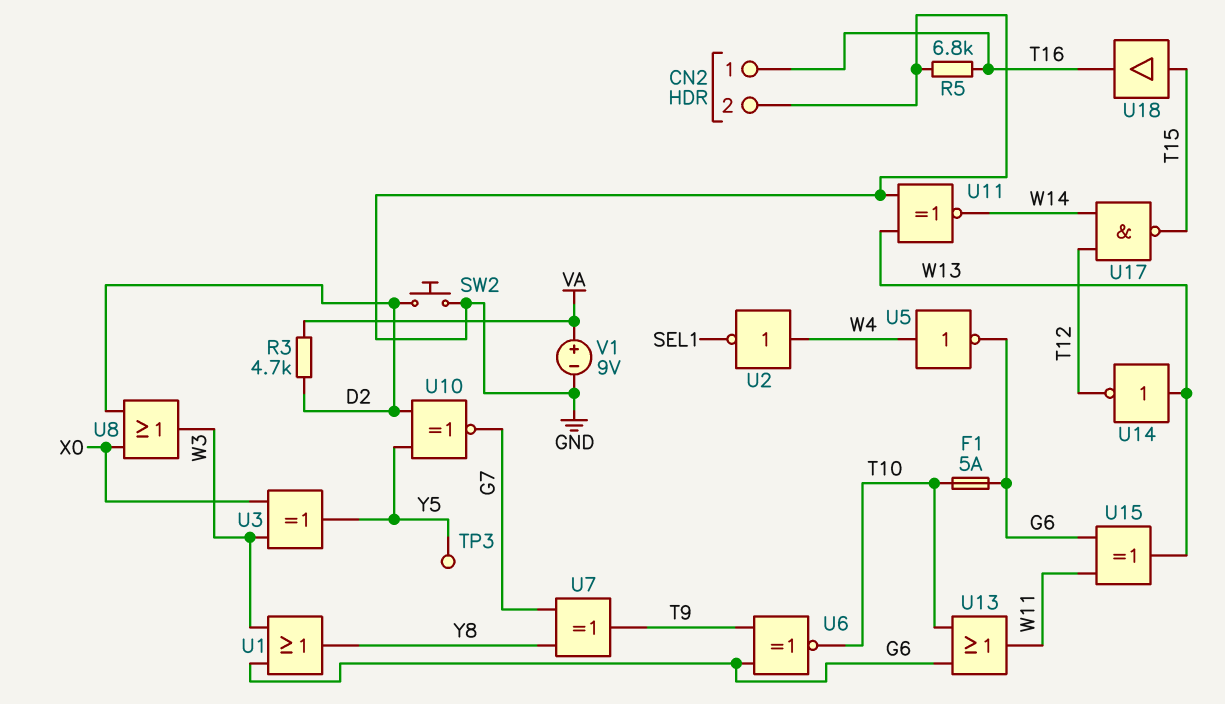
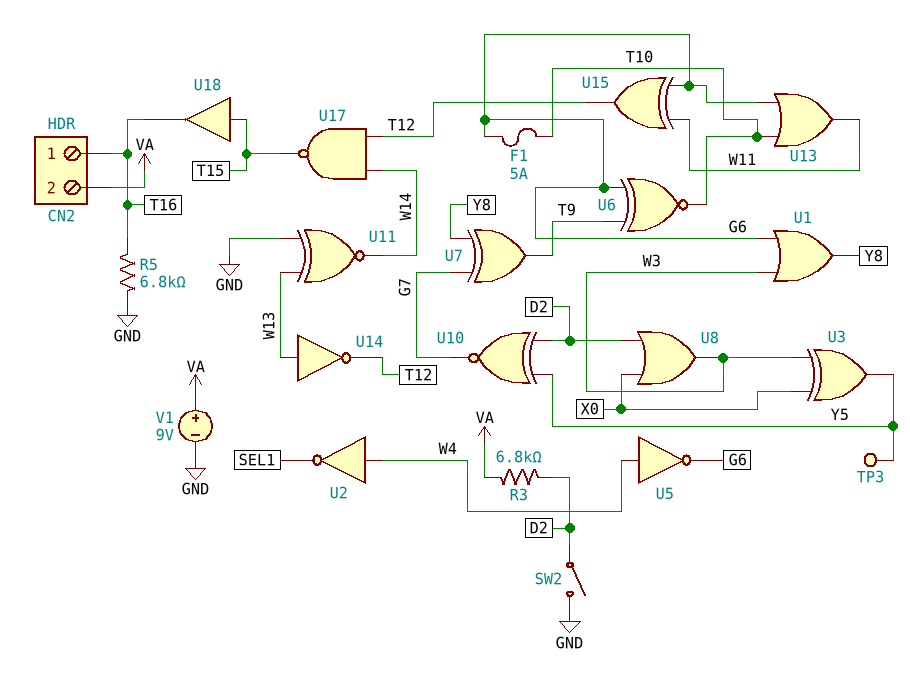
CN2 pin 2: GND -> VA
R3: 4.7k (D2, VA) -> 6.8k (D2, VA)
SW2: button (D2, GND) -> switch (D2, GND)
U15: XOR (in G6, in W11, out W13) -> XOR (in G6, in W11, out T12)

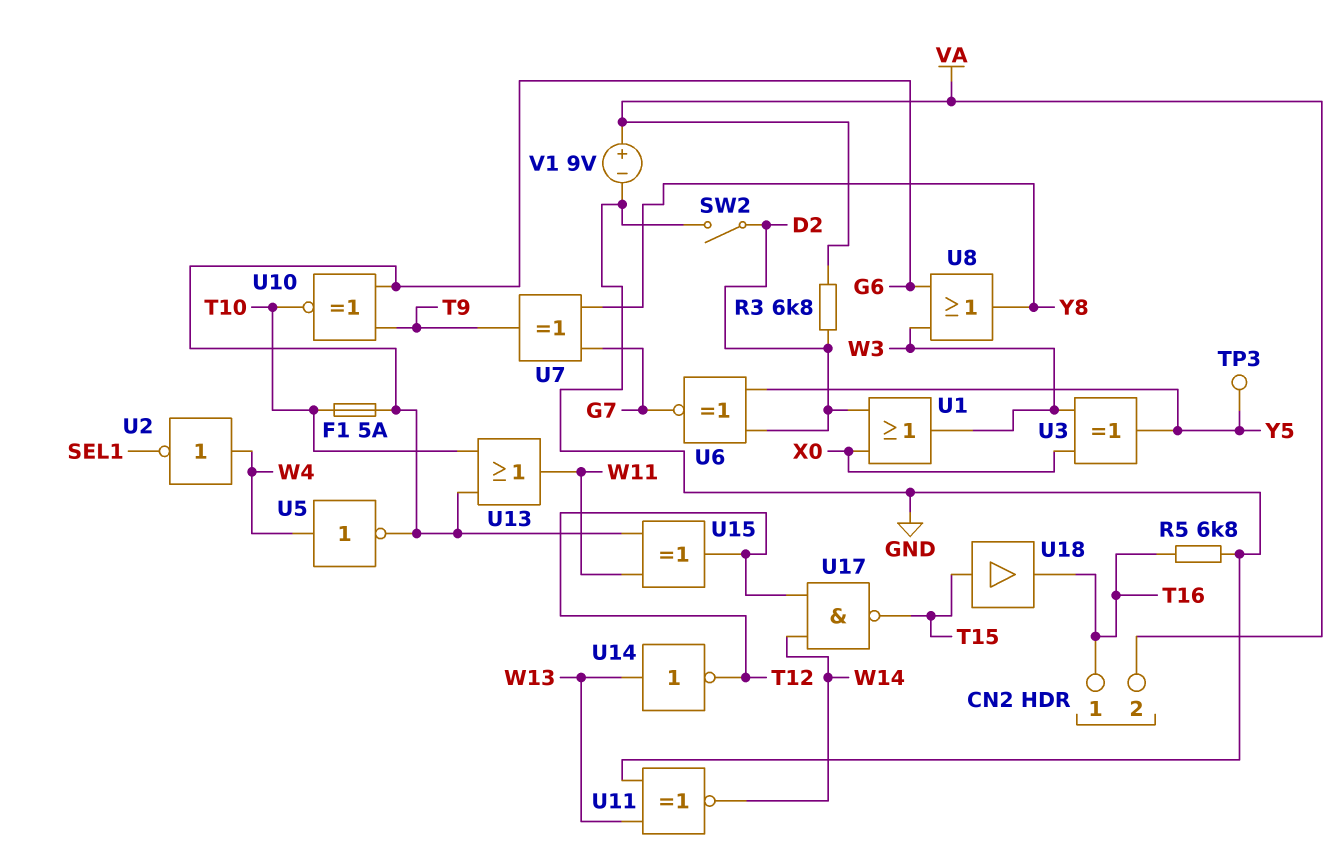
U1: OR (in G6, in W3, out Y8) -> OR (in D2, in X0, out W3)
U6: XNOR (in G6, in T9, out T10) -> XNOR (in D2, in Y5, out G7)
U8: OR (in D2, in X0, out W3) -> OR (in G6, in W3, out Y8)
U10: XNOR (in D2, in Y5, out G7) -> XNOR (in G6, in T9, out T10)

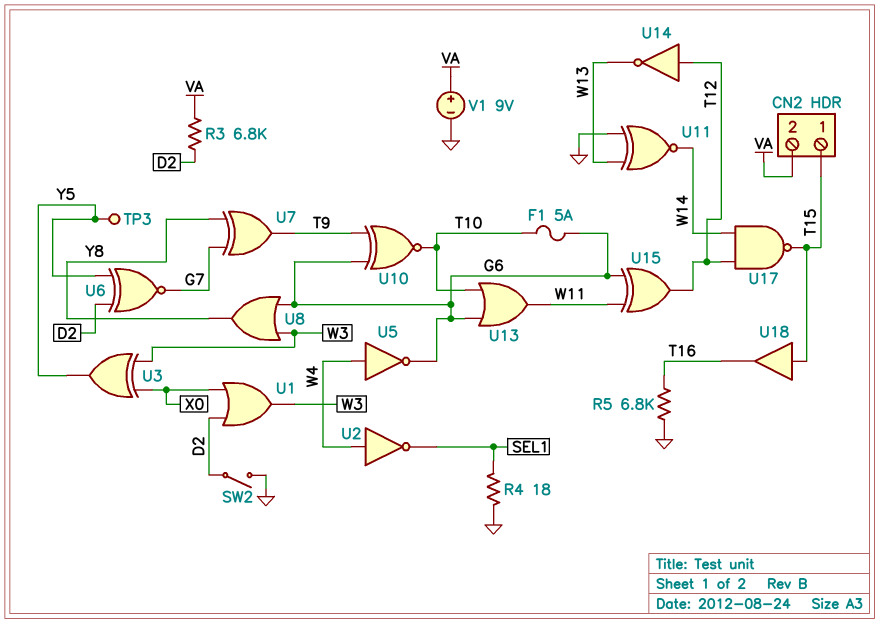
CN2 pin 1: T16 -> T15
R4: none -> 18 (GND, SEL1)
U14: NOT (in W13, out T12) -> NOT (in T12, out W13)

